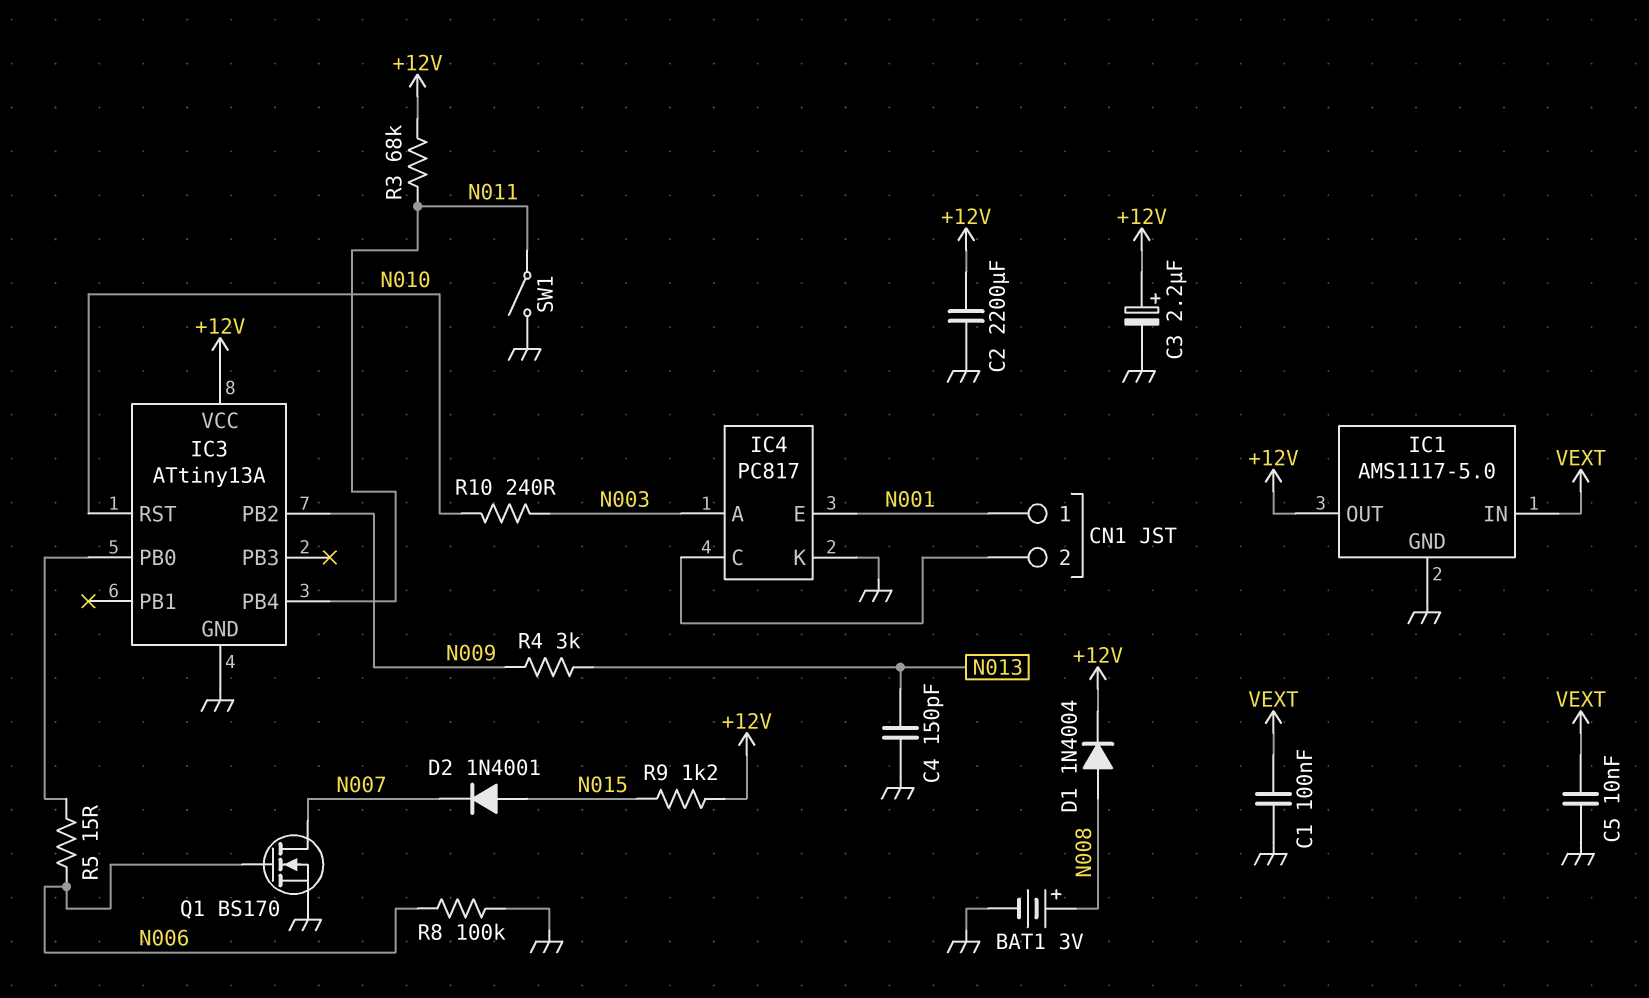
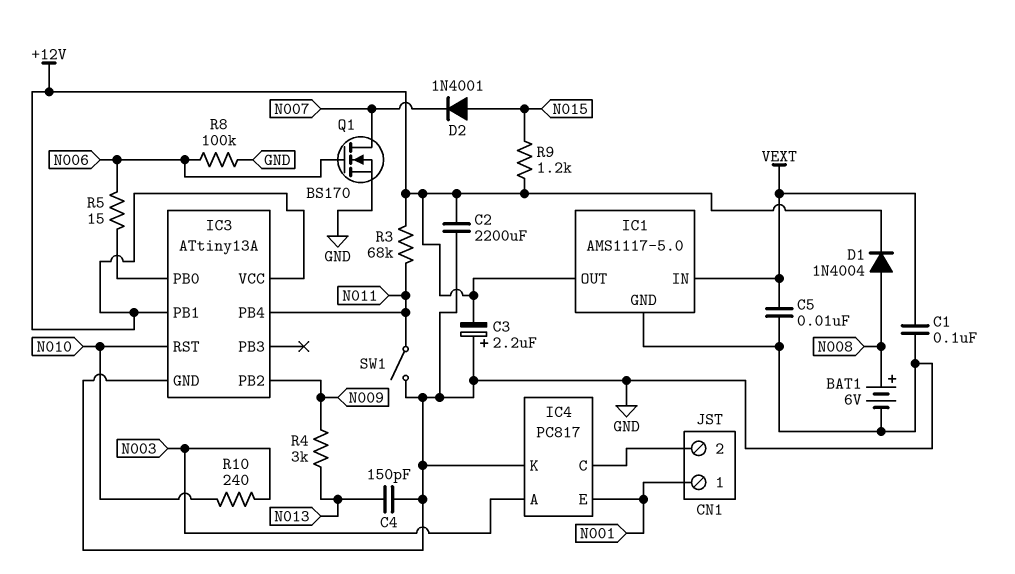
BAT1: 3V (plus N008, minus GND) -> 6V (plus N008, minus GND)
C3: 2.2uF (plus +12V, minus GND) -> 2.2uF (plus GND, minus +12V)
IC3 pin PB1: none -> +12V

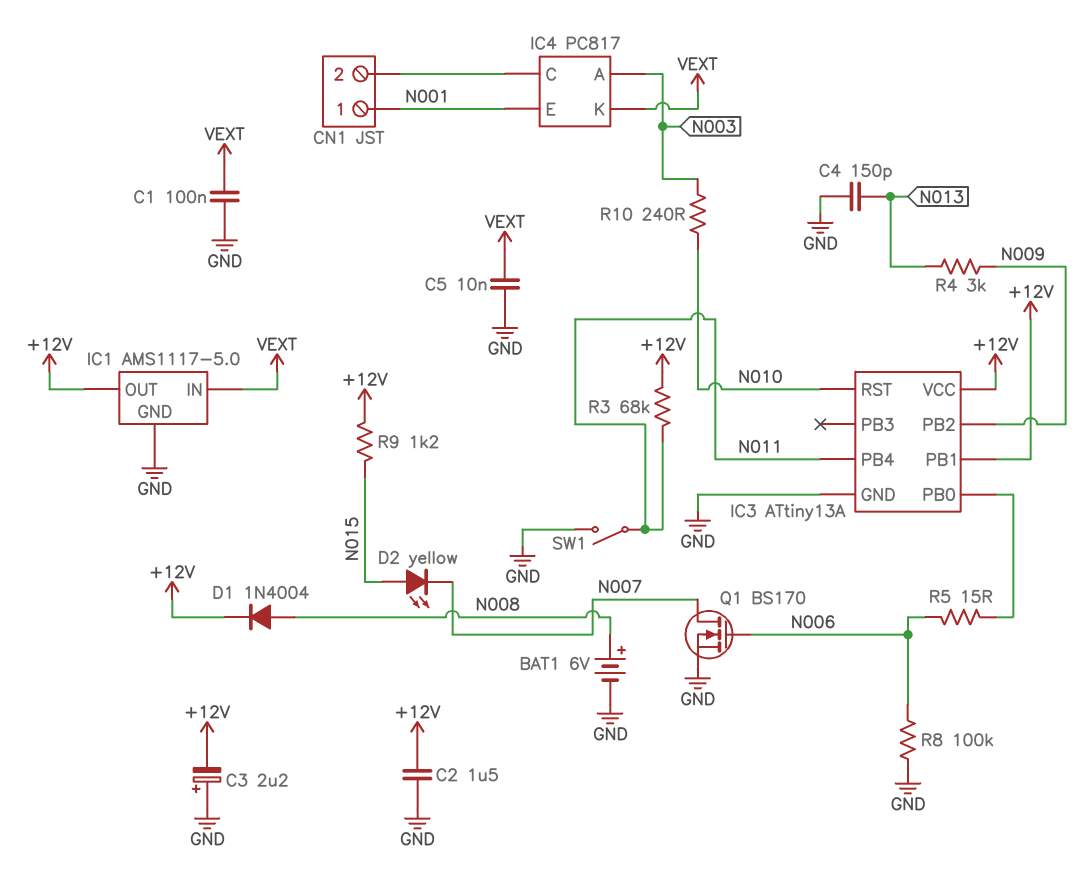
C2: 2200uF (+12V, GND) -> 1.5uF (+12V, GND)
D2: diode 1N4001 (A N015, K N007) -> LED yellow (A N015, K N007)
IC4 pin K: GND -> VEXT

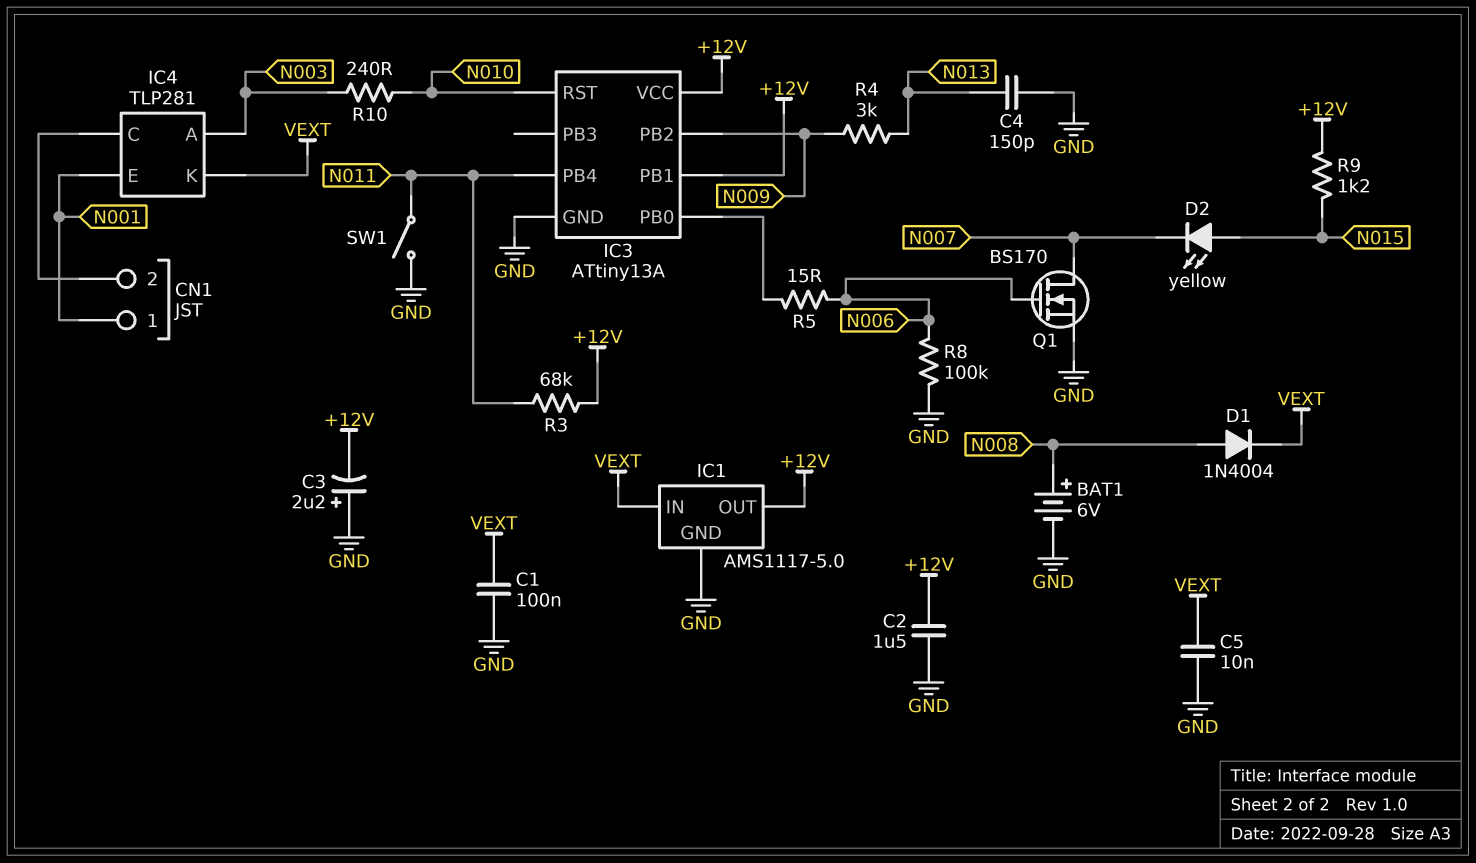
D1: diode 1N4004 (A N008, K +12V) -> diode 1N4004 (A N008, K VEXT)
IC4: PC817 -> TLP281

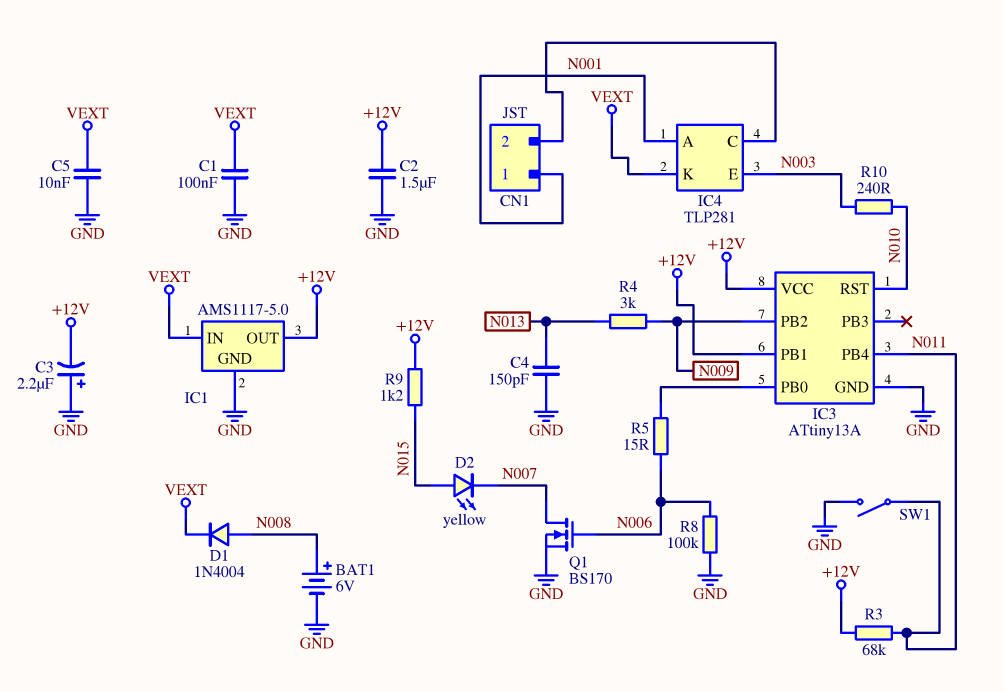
IC4 pin A: N003 -> N001
IC4 pin E: N001 -> N003

